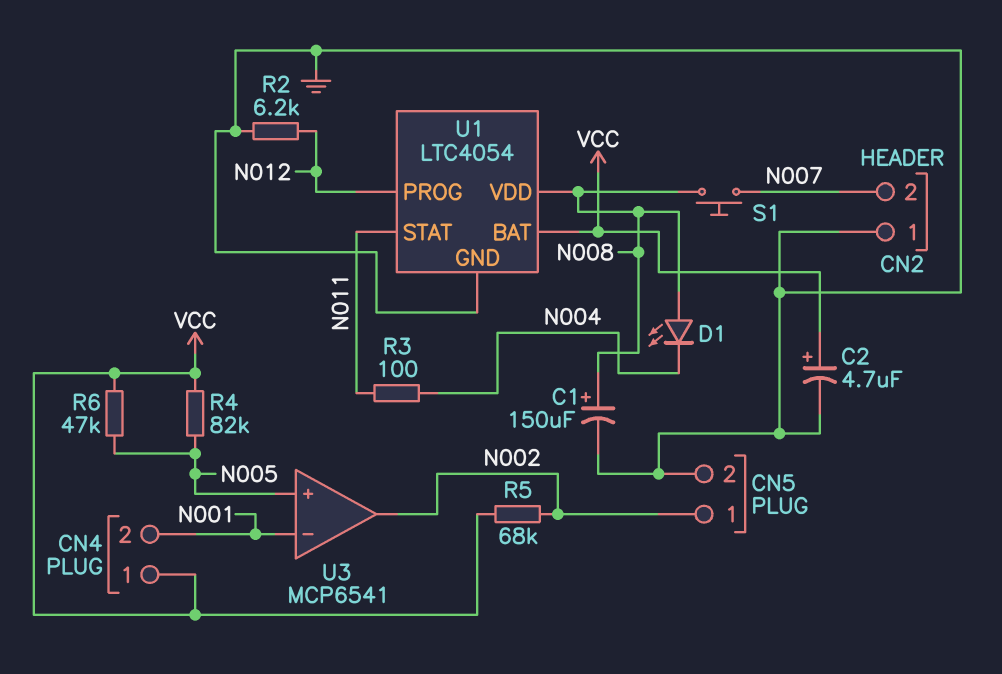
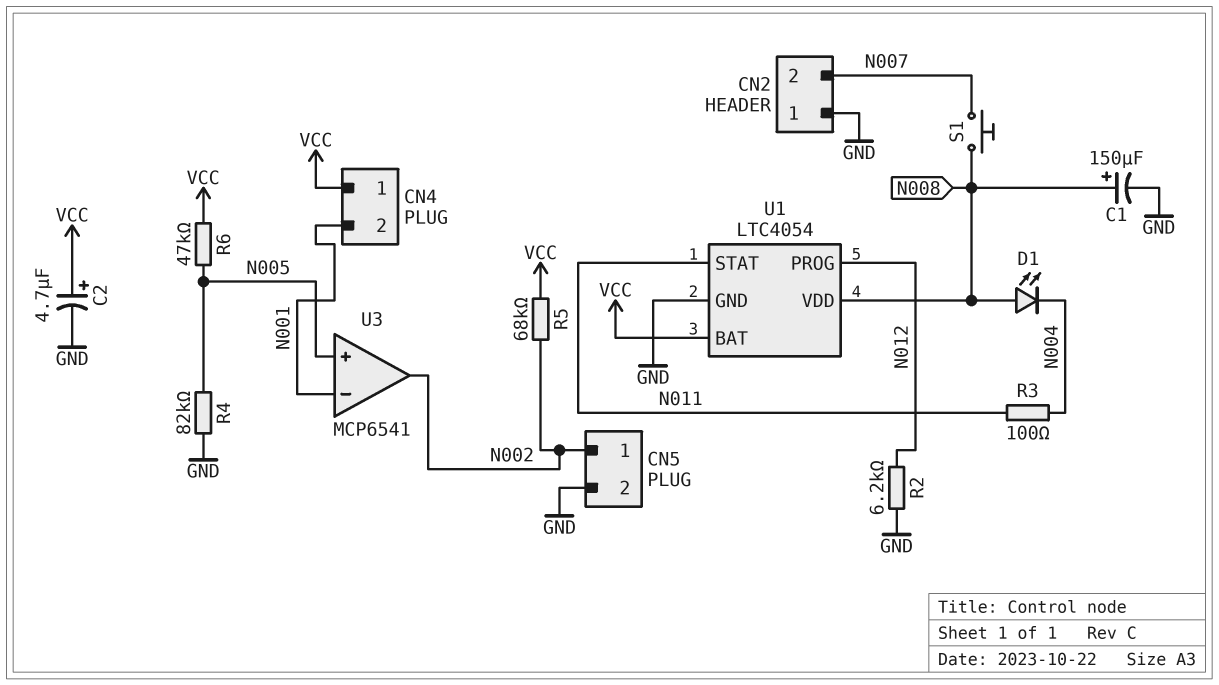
R4: 82k (N005, VCC) -> 82k (GND, N005)

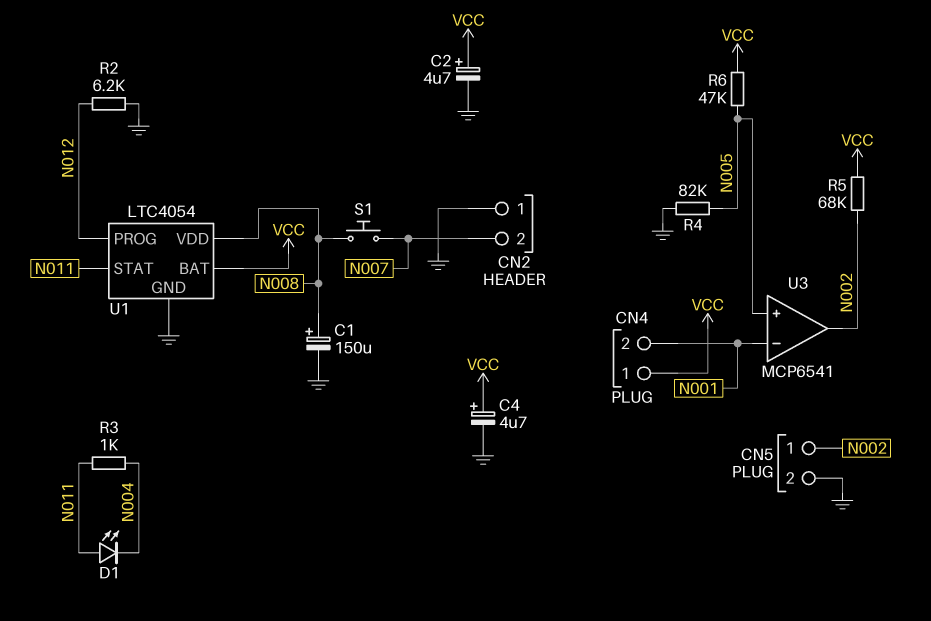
C4: none -> 4.7uF (plus VCC, minus GND)
D1: LED (A N008, K N004) -> LED (A N011, K N004)
R3: 100 (N004, N011) -> 1k (N004, N011)

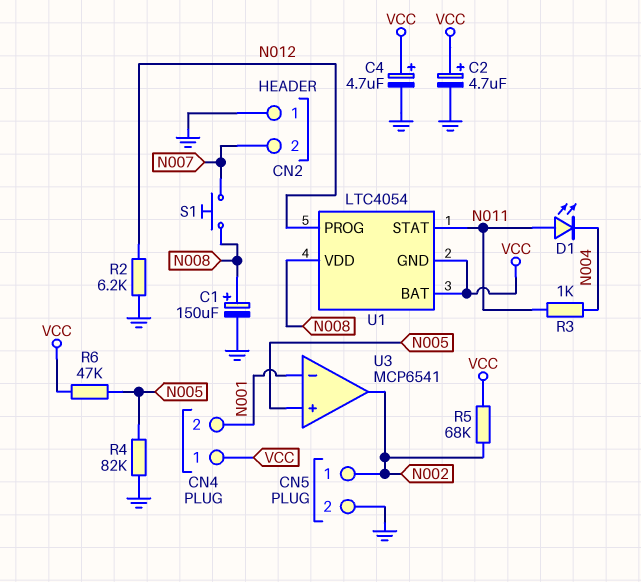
U1 pin GND: GND -> VCC

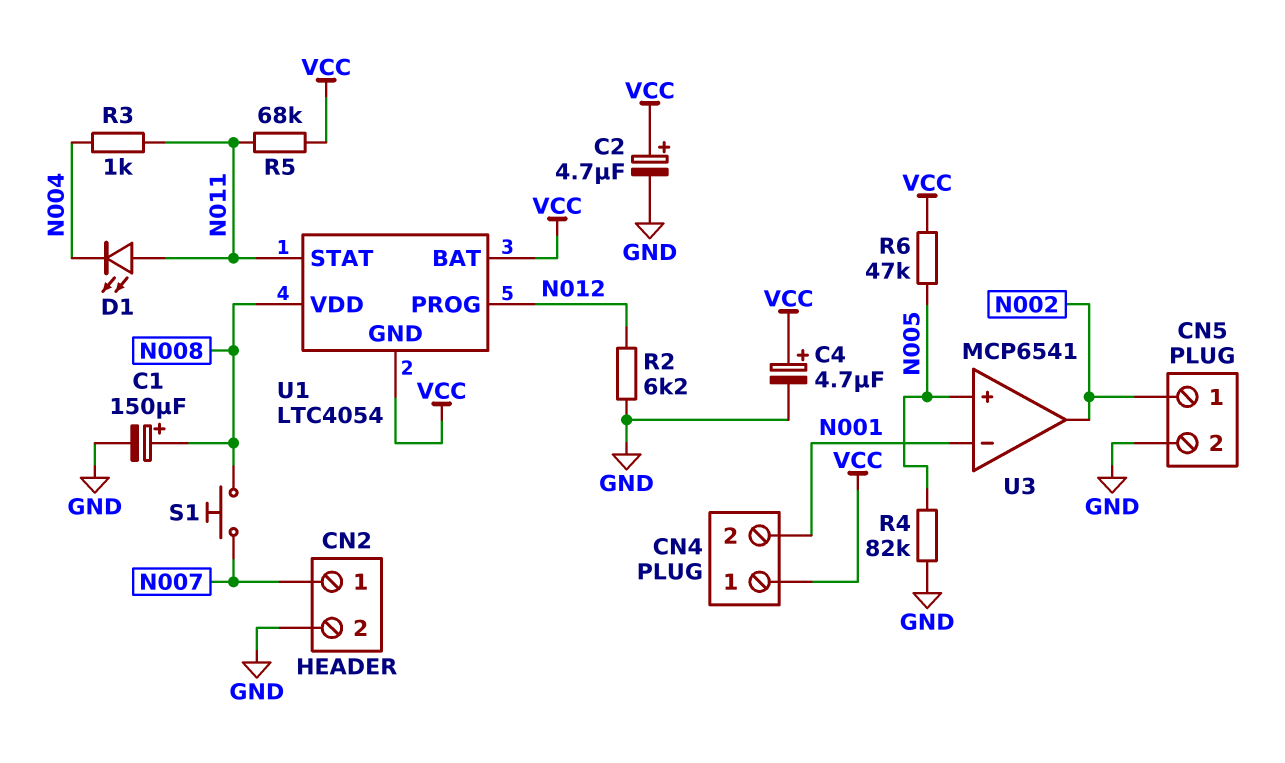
CN2 pin 1: GND -> N007
CN2 pin 2: N007 -> GND
R5: 68k (N002, VCC) -> 68k (N011, VCC)

